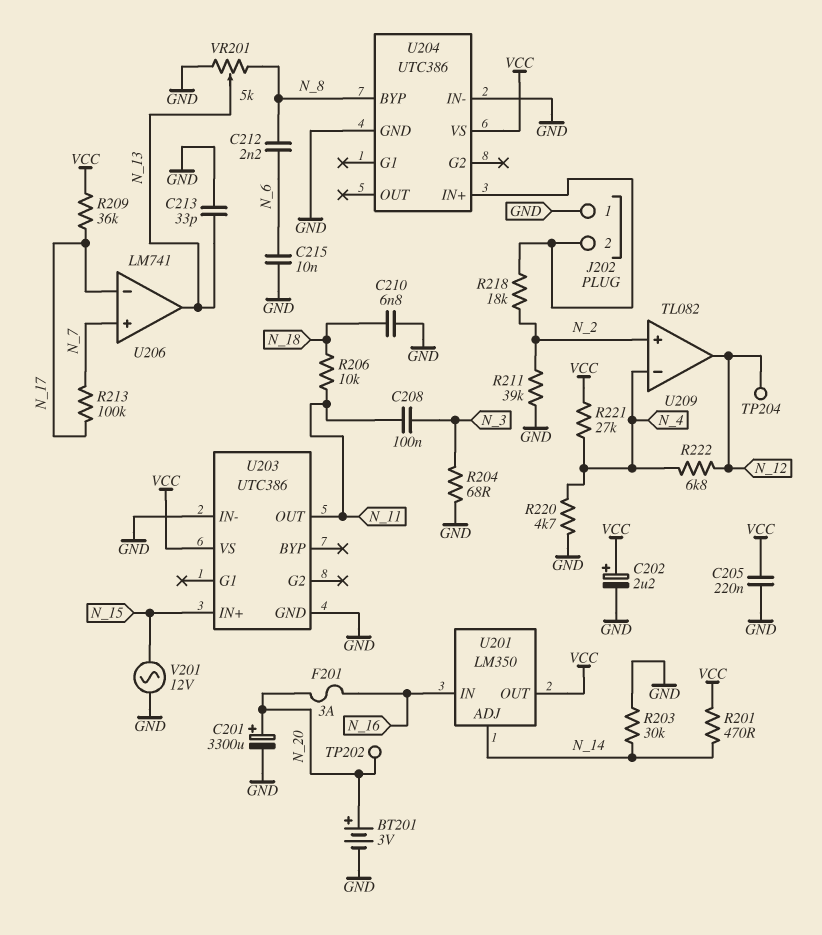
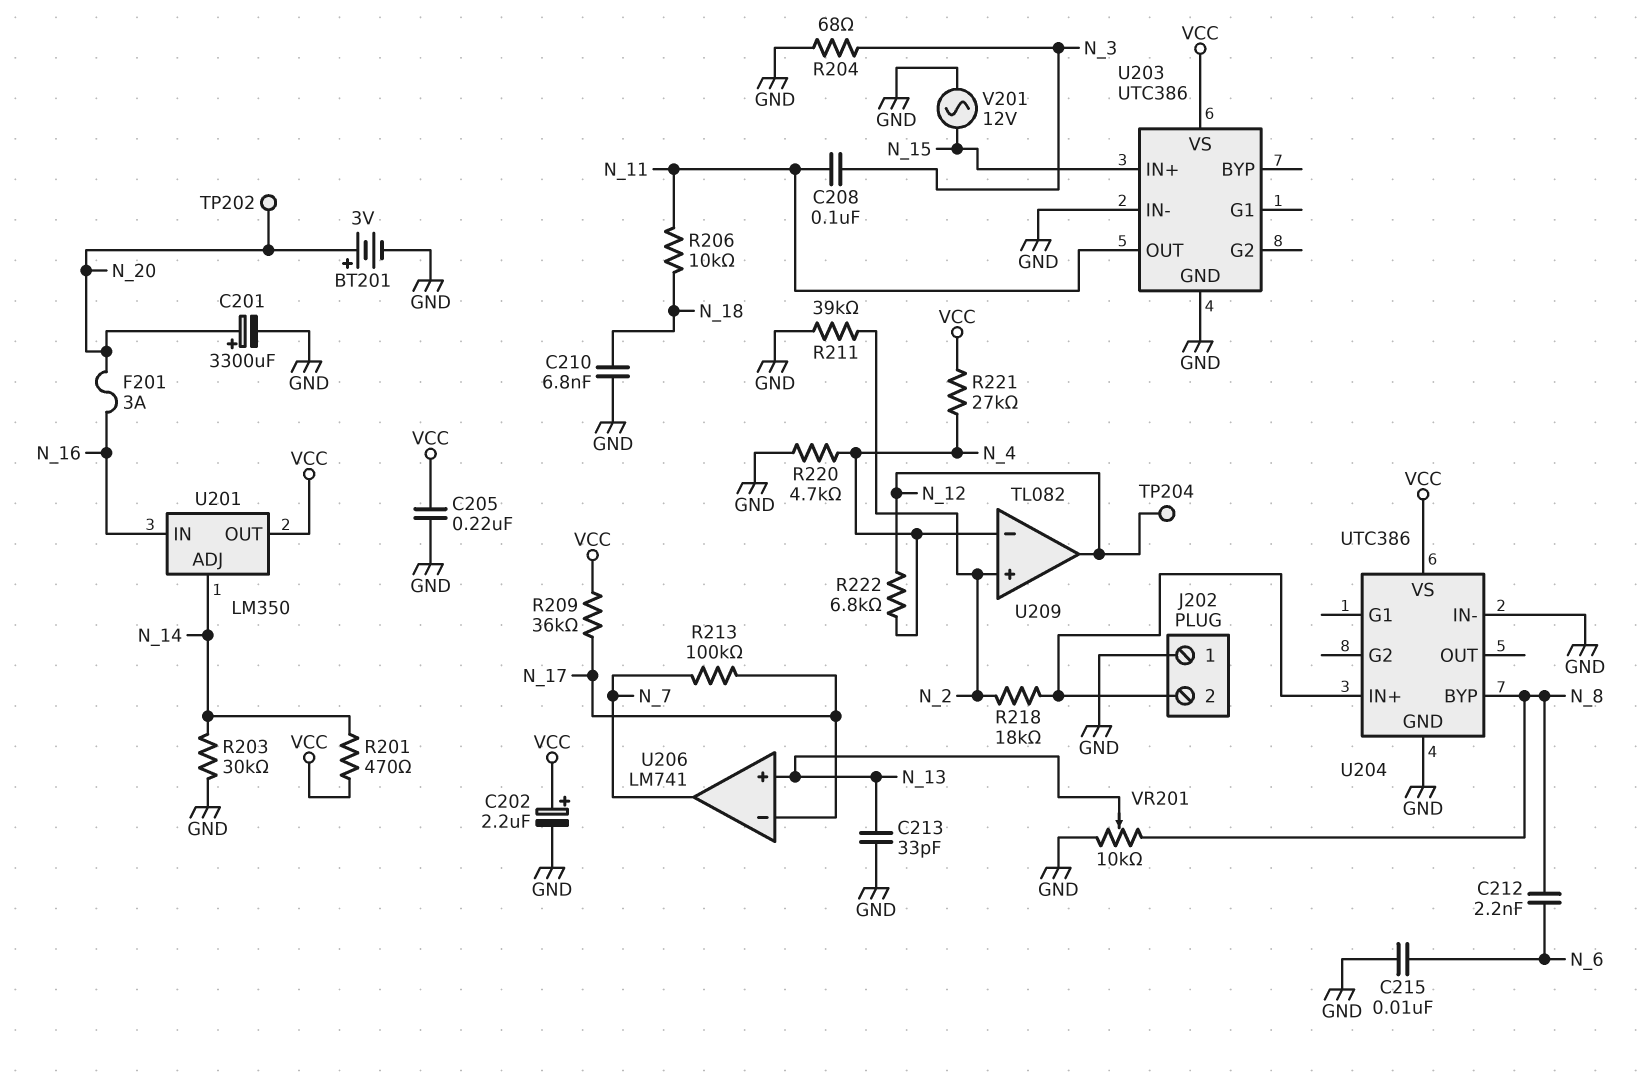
U206 pin in+: N_7 -> N_13
U206 pin out: N_13 -> N_7
VR201: 5k (GND, N_8, wiper N_13) -> 10k (GND, N_8, wiper N_13)

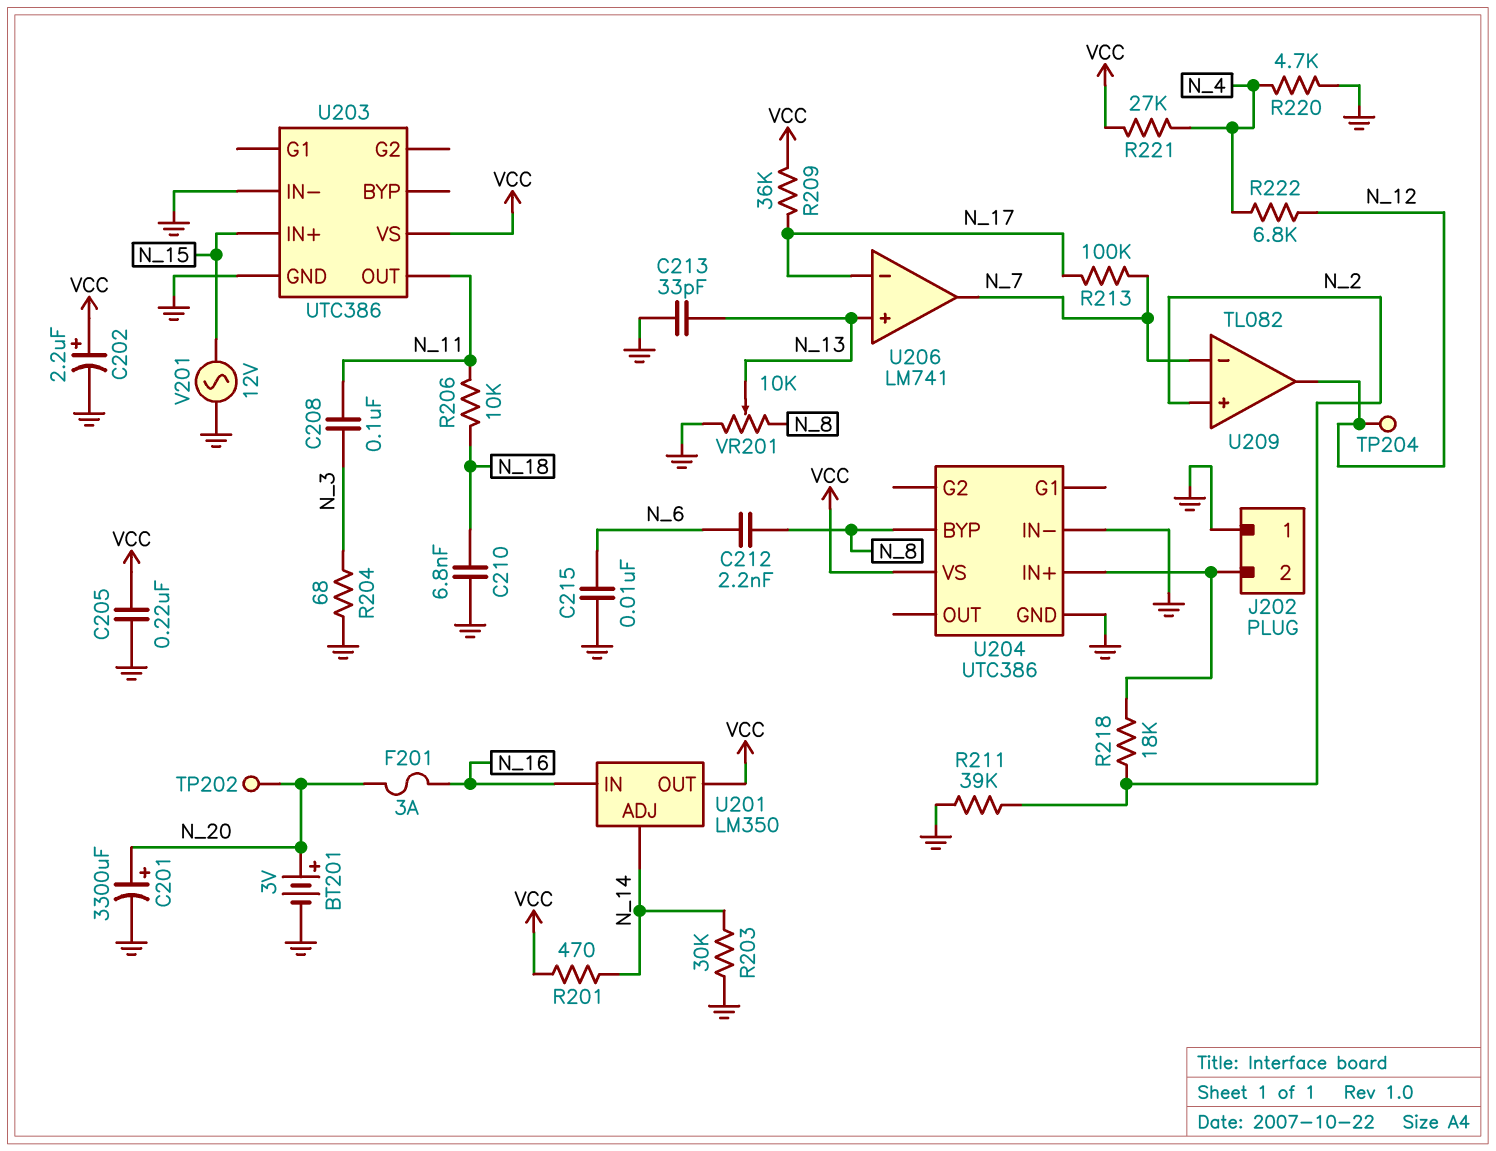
U209 pin in-: N_4 -> N_7

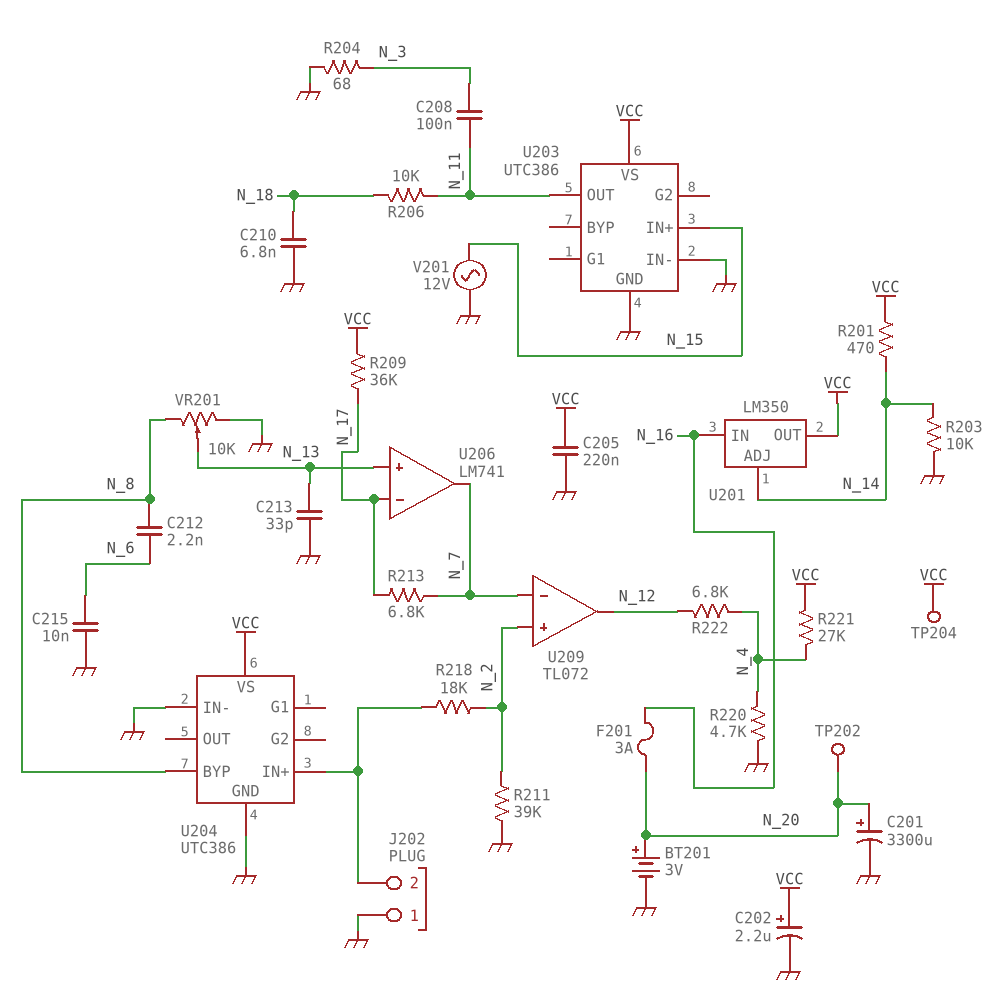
R203: 30k (GND, N_14) -> 10k (GND, N_14)
R213: 100k (N_7, N_17) -> 6.8k (N_7, N_17)
TP204: test point (N_12) -> test point (VCC)
U209: TL082 -> TL072

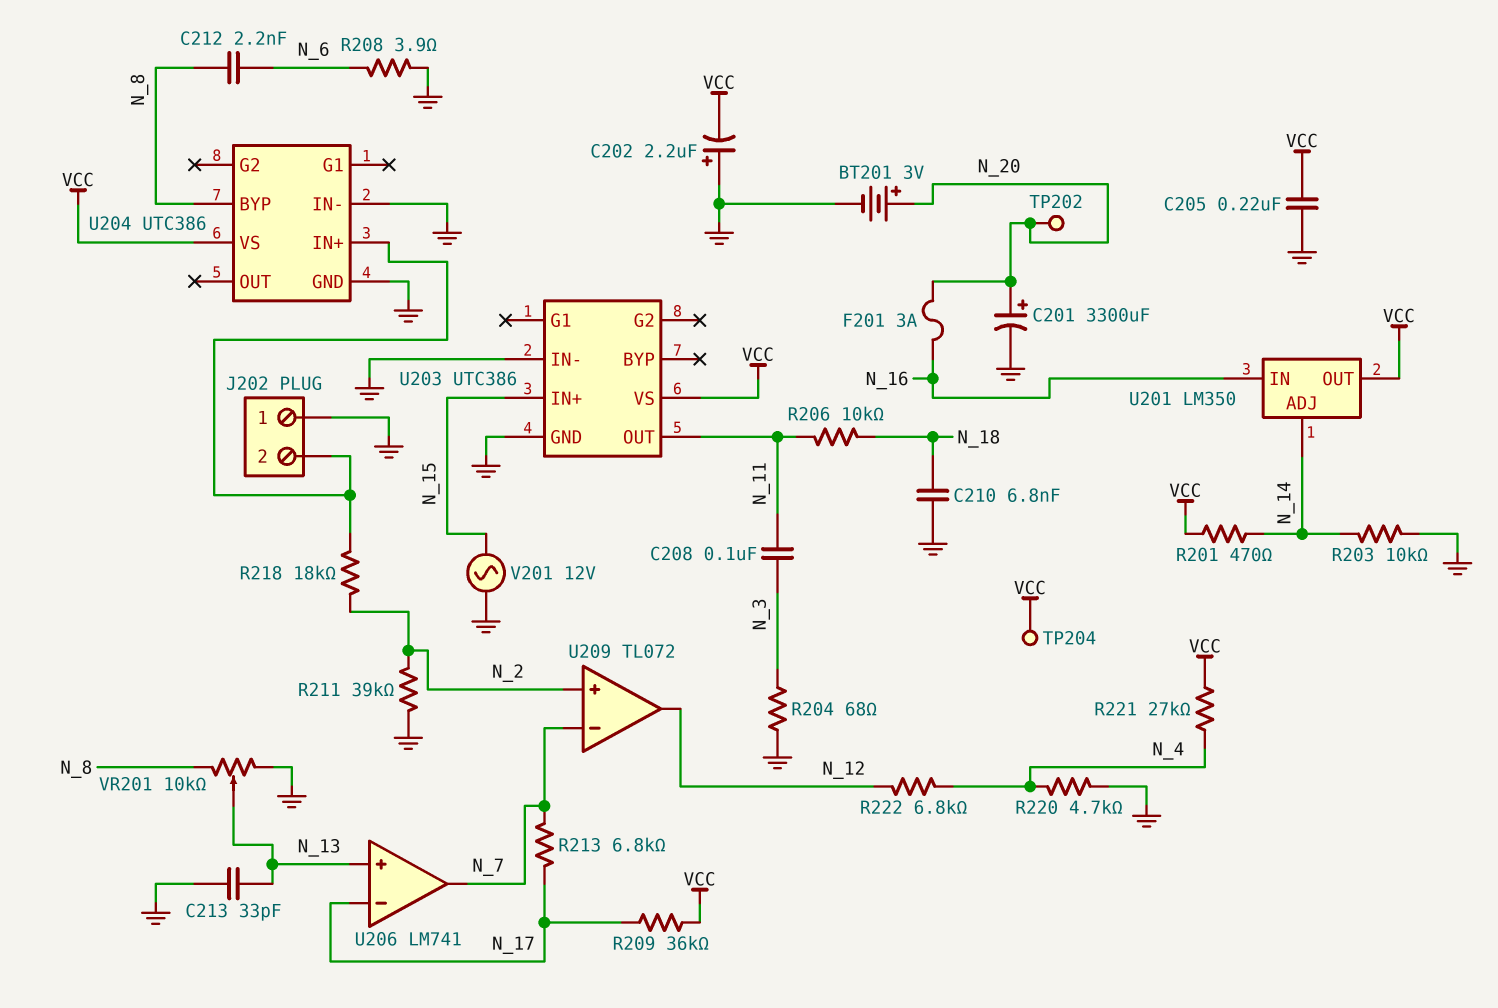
C202: 2.2uF (plus VCC, minus GND) -> 2.2uF (plus GND, minus VCC)
C215: 10nF (GND, N_6) -> none
R208: none -> 3.9 (GND, N_6)

